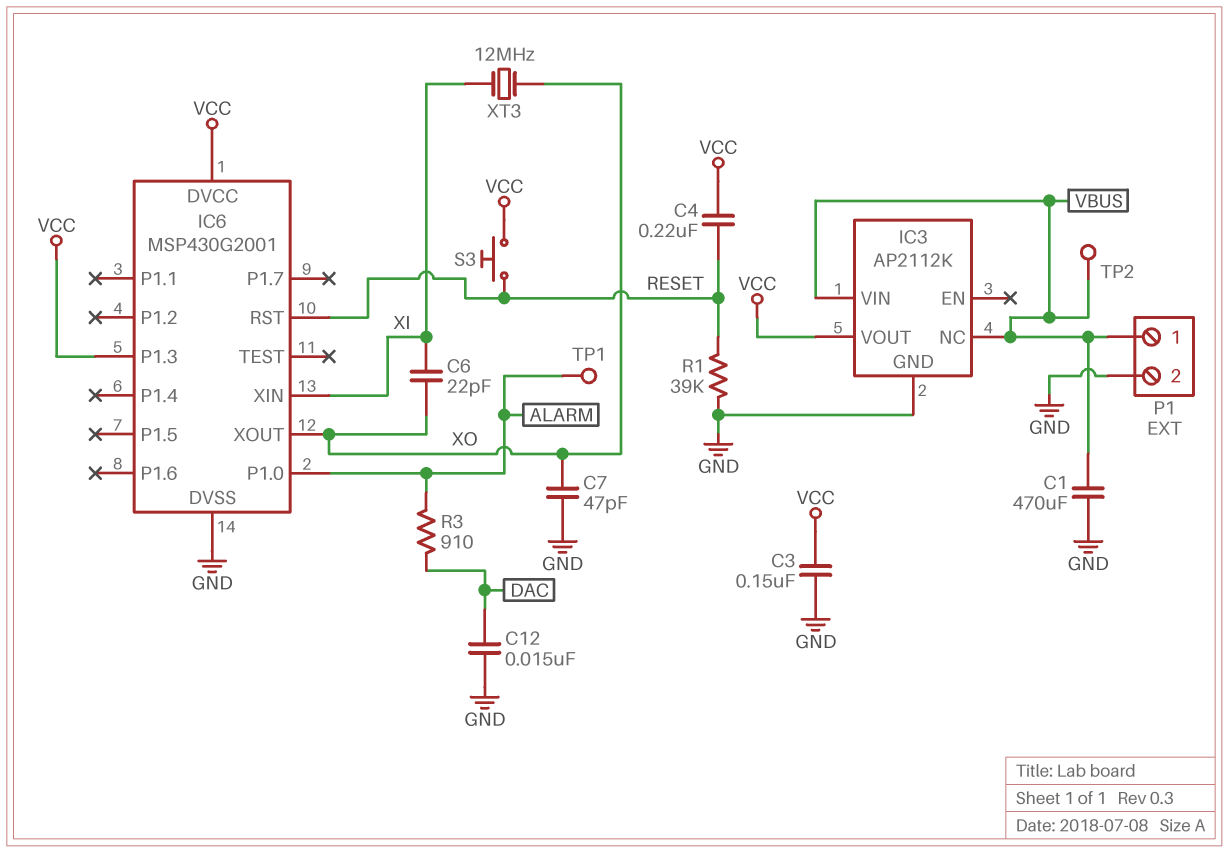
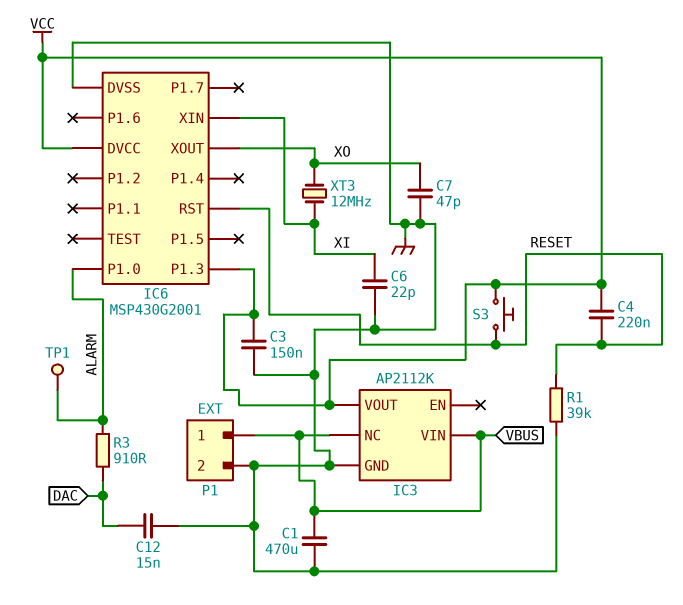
C6: 22pF (XI, XO) -> 22pF (GND, XI)
TP2: test point (VBUS) -> none

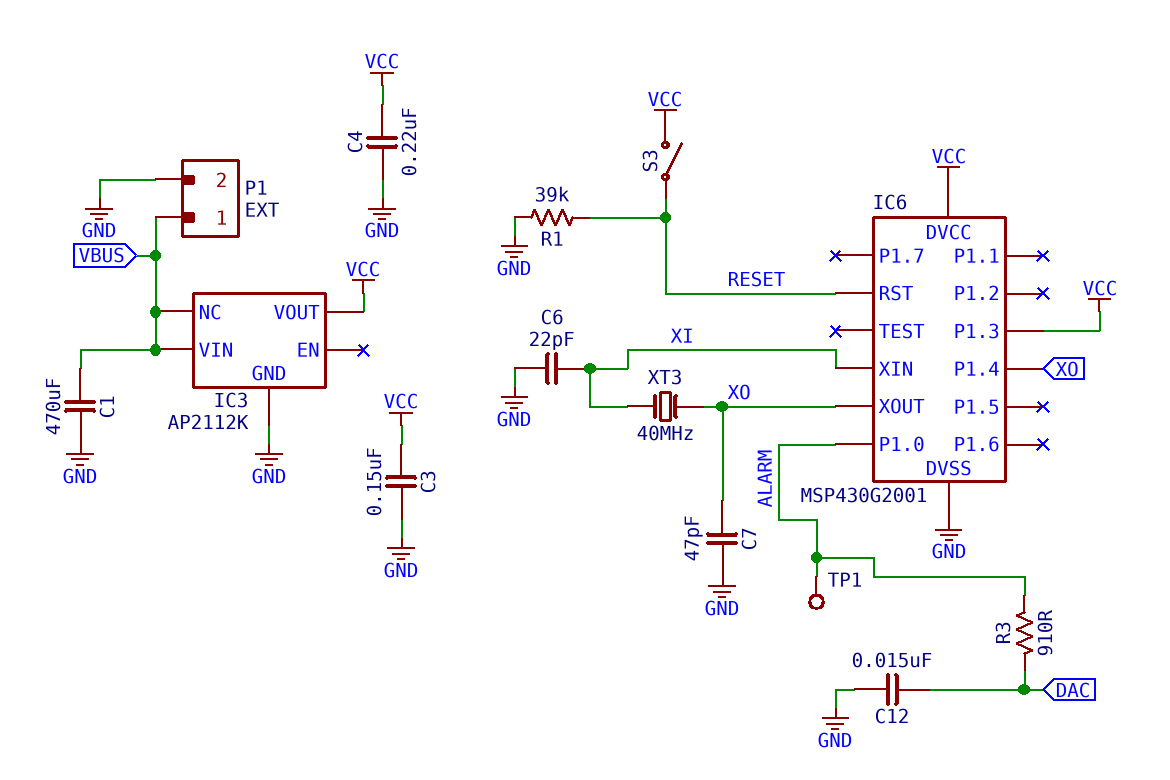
C4: 220nF (RESET, VCC) -> 220nF (GND, VCC)
IC6 pin P1.4: none -> XO
S3: button (RESET, VCC) -> switch (RESET, VCC)
XT3: 12MHz (XI, XO) -> 40MHz (XI, XO)

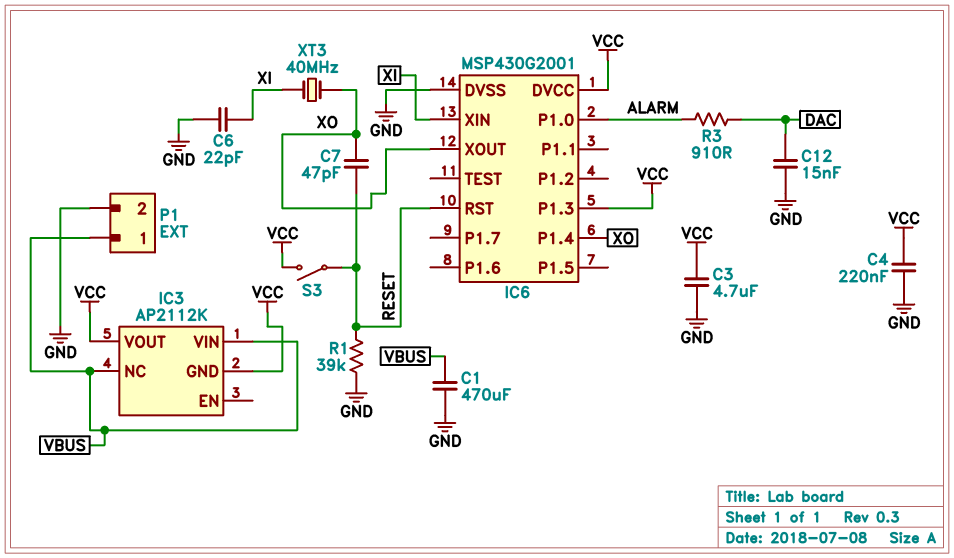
C3: 150nF (GND, VCC) -> 4.7uF (GND, VCC)
C7: 47pF (GND, XO) -> 47pF (RESET, XO)
IC3 pin GND: GND -> VCC
TP1: test point (ALARM) -> none

